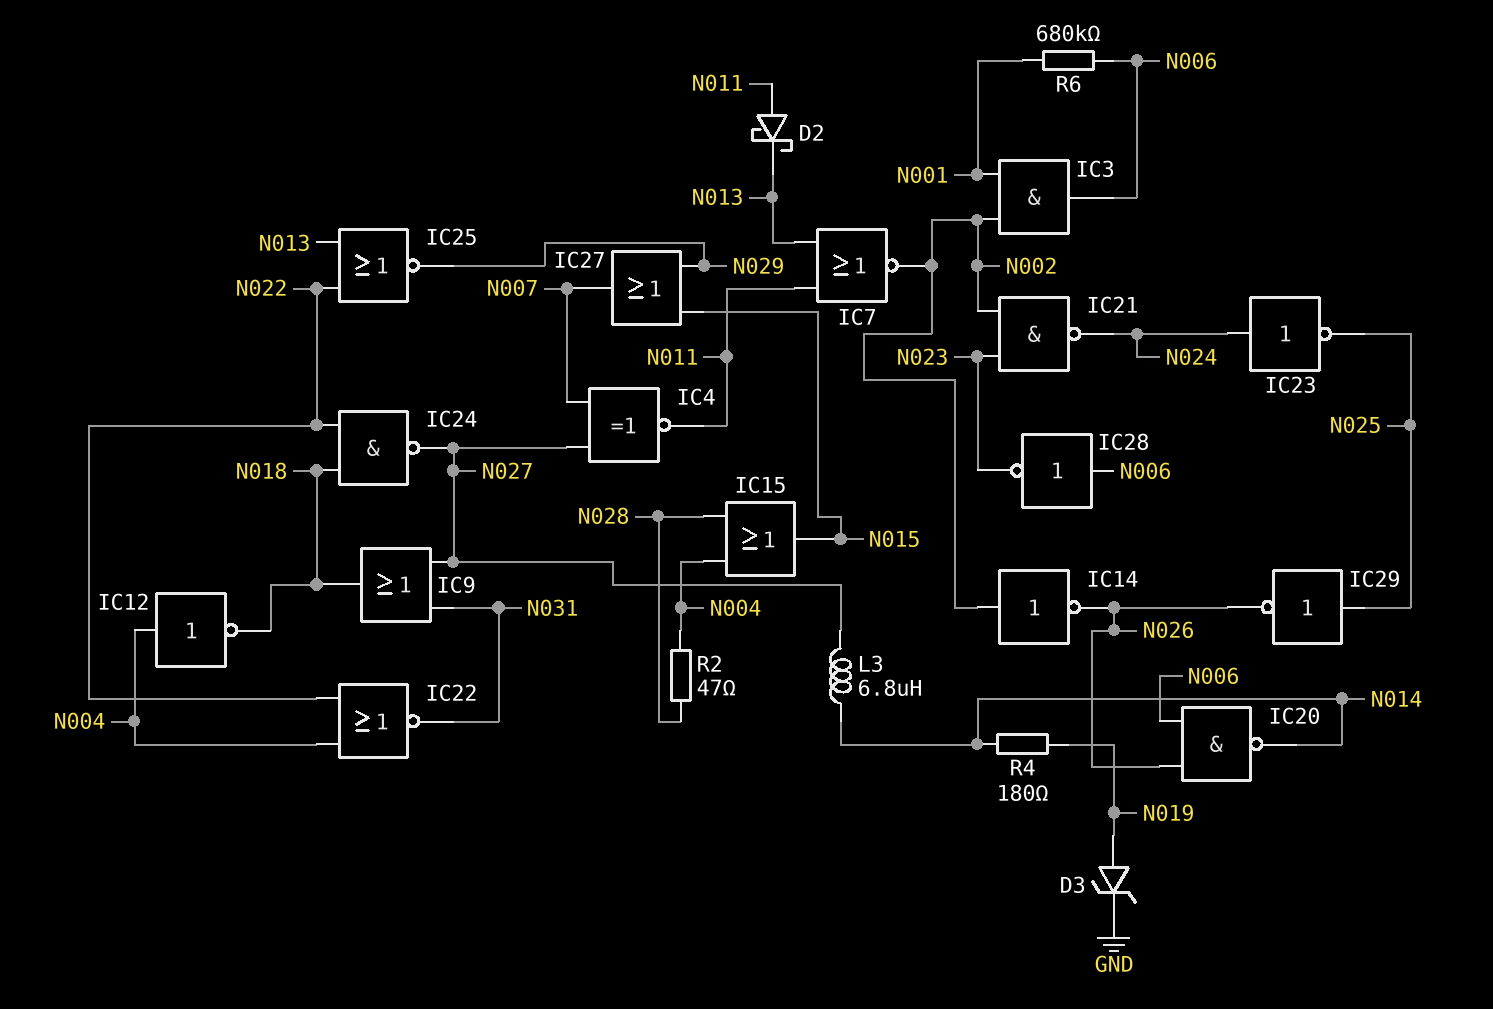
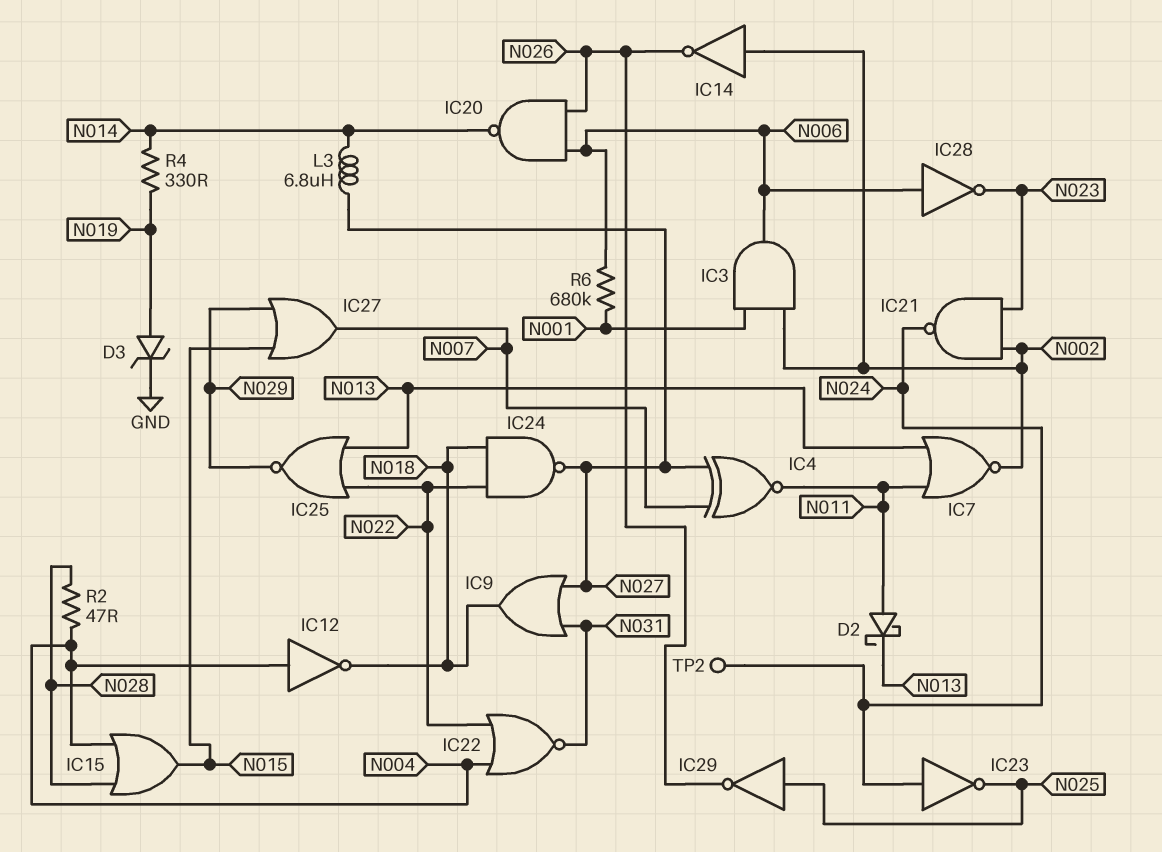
R4: 180 (N014, N019) -> 330 (N014, N019)
TP2: none -> test point (N024)

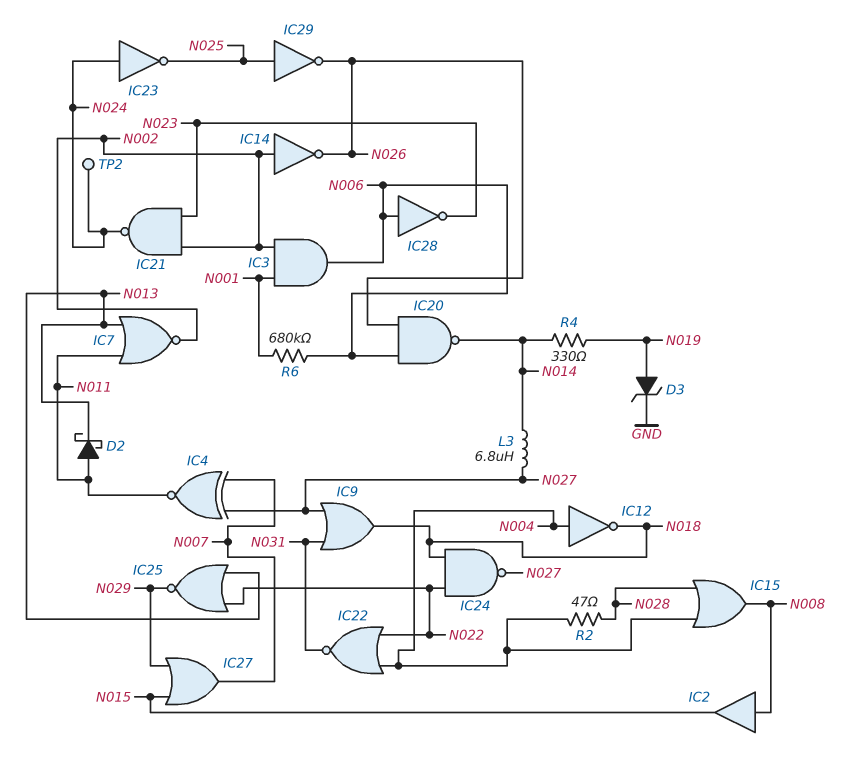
IC2: none -> buffer (in N008, out N015)
IC15: OR (in N004, in N028, out N015) -> OR (in N004, in N028, out N008)

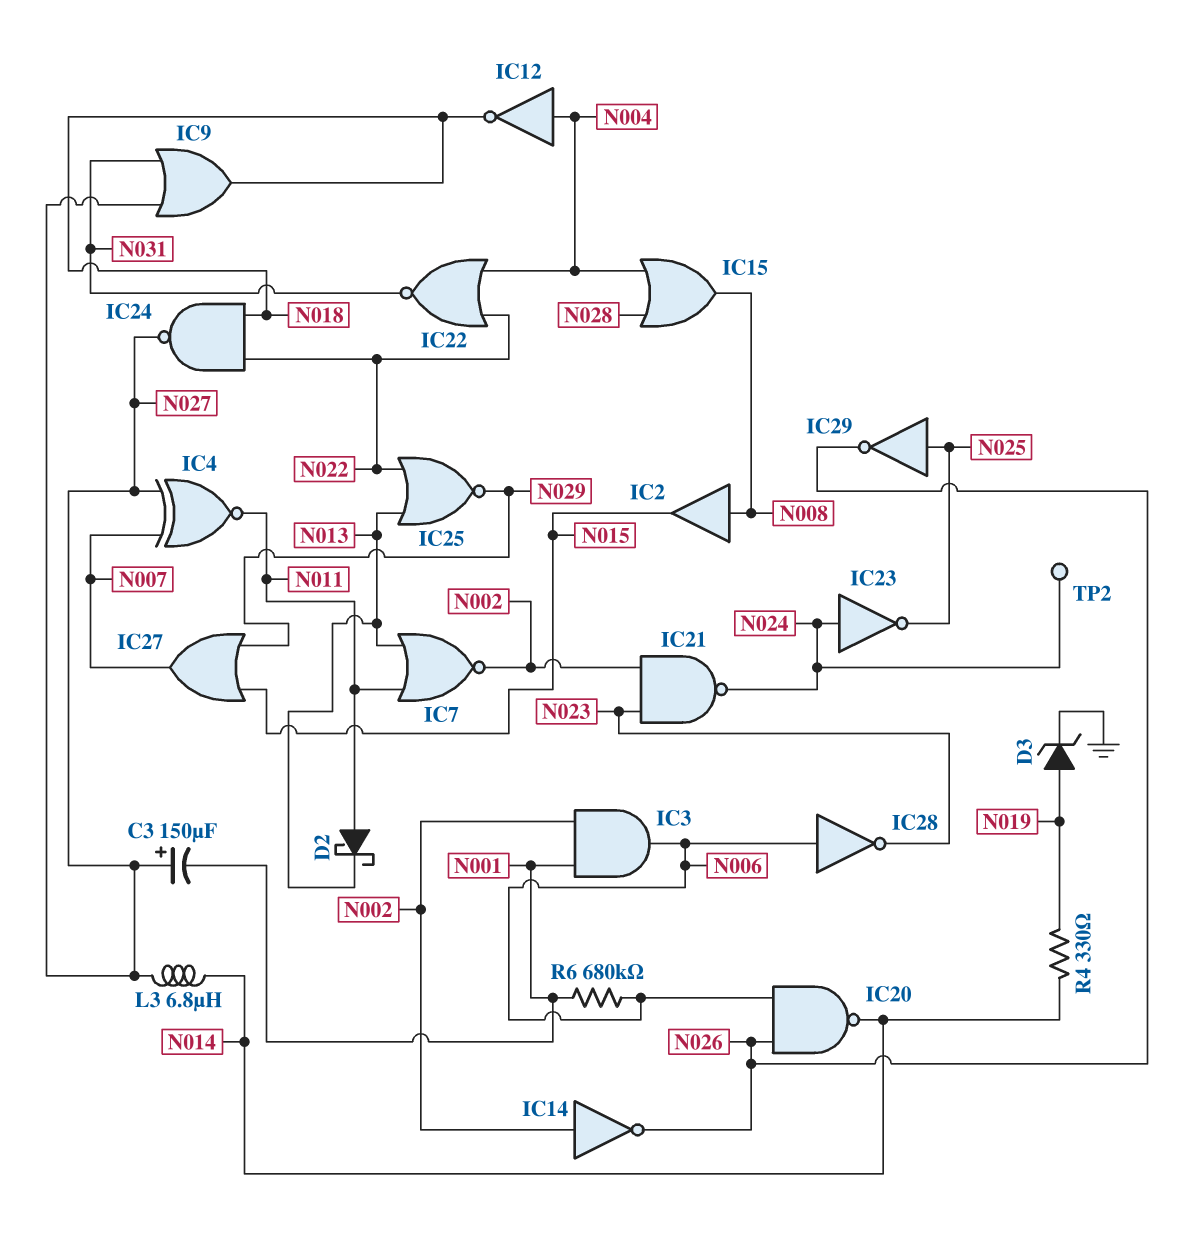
C3: none -> 150uF (plus N027, minus N001)
R2: 47 (N004, N028) -> none

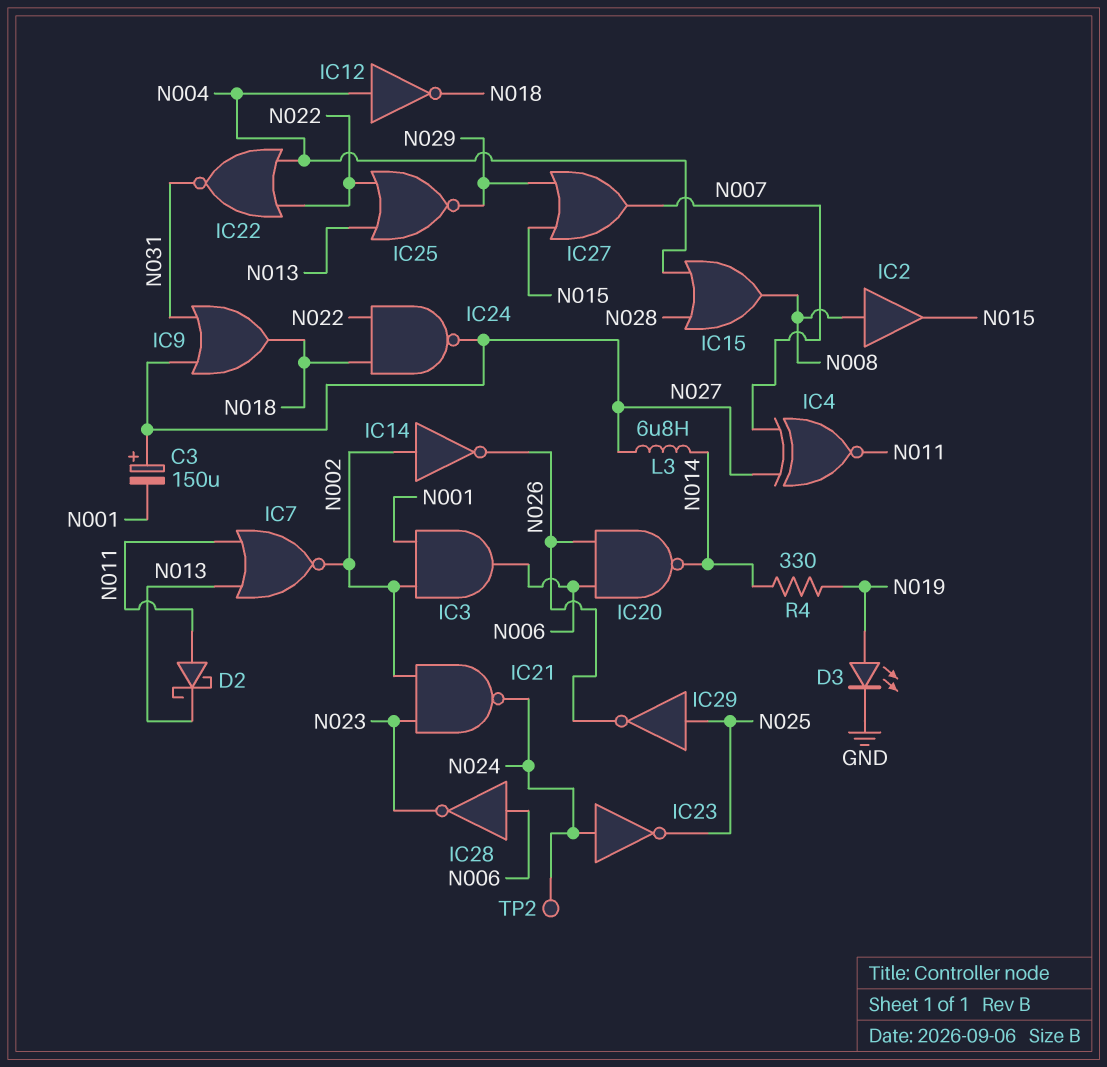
D3: zener (A N019, K GND) -> LED (A N019, K GND)
R6: 680k (N001, N006) -> none

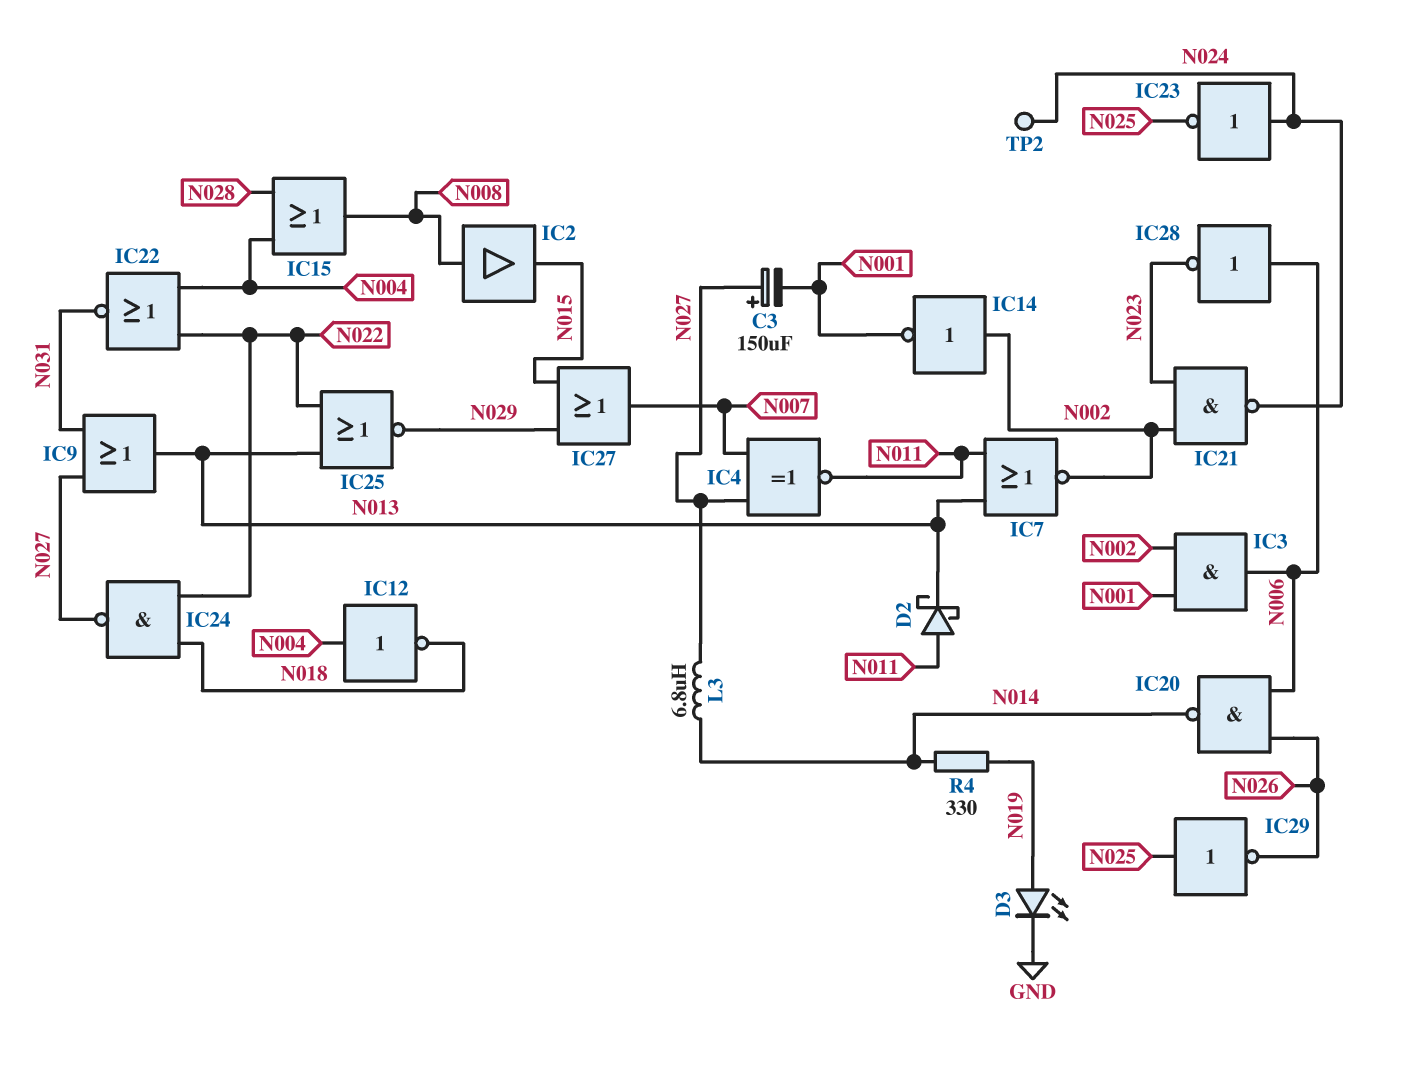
IC9: OR (in N027, in N031, out N018) -> OR (in N027, in N031, out N013)
IC14: NOT (in N002, out N026) -> NOT (in N002, out N001)

